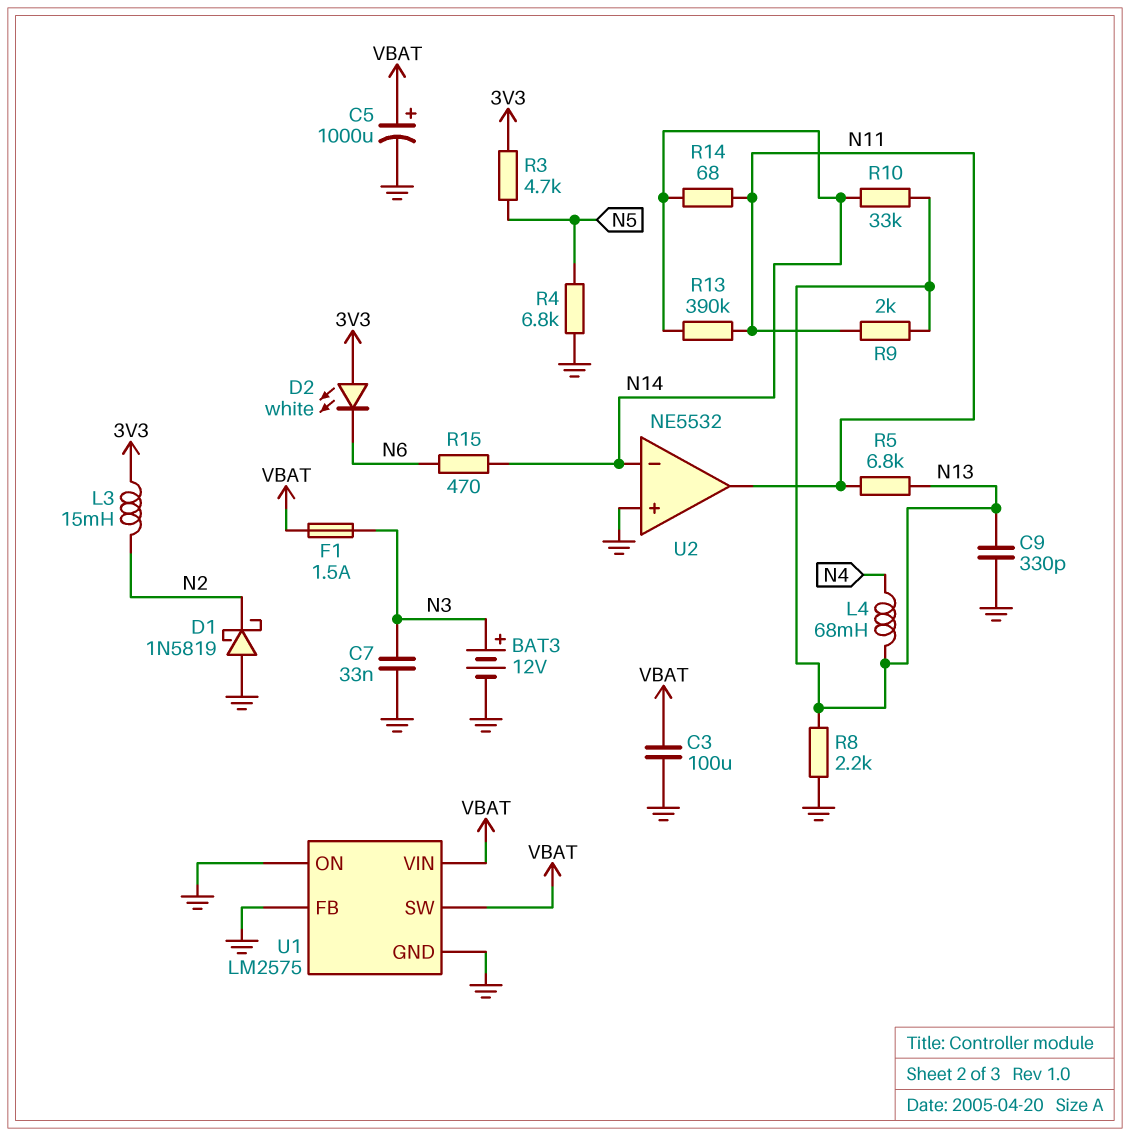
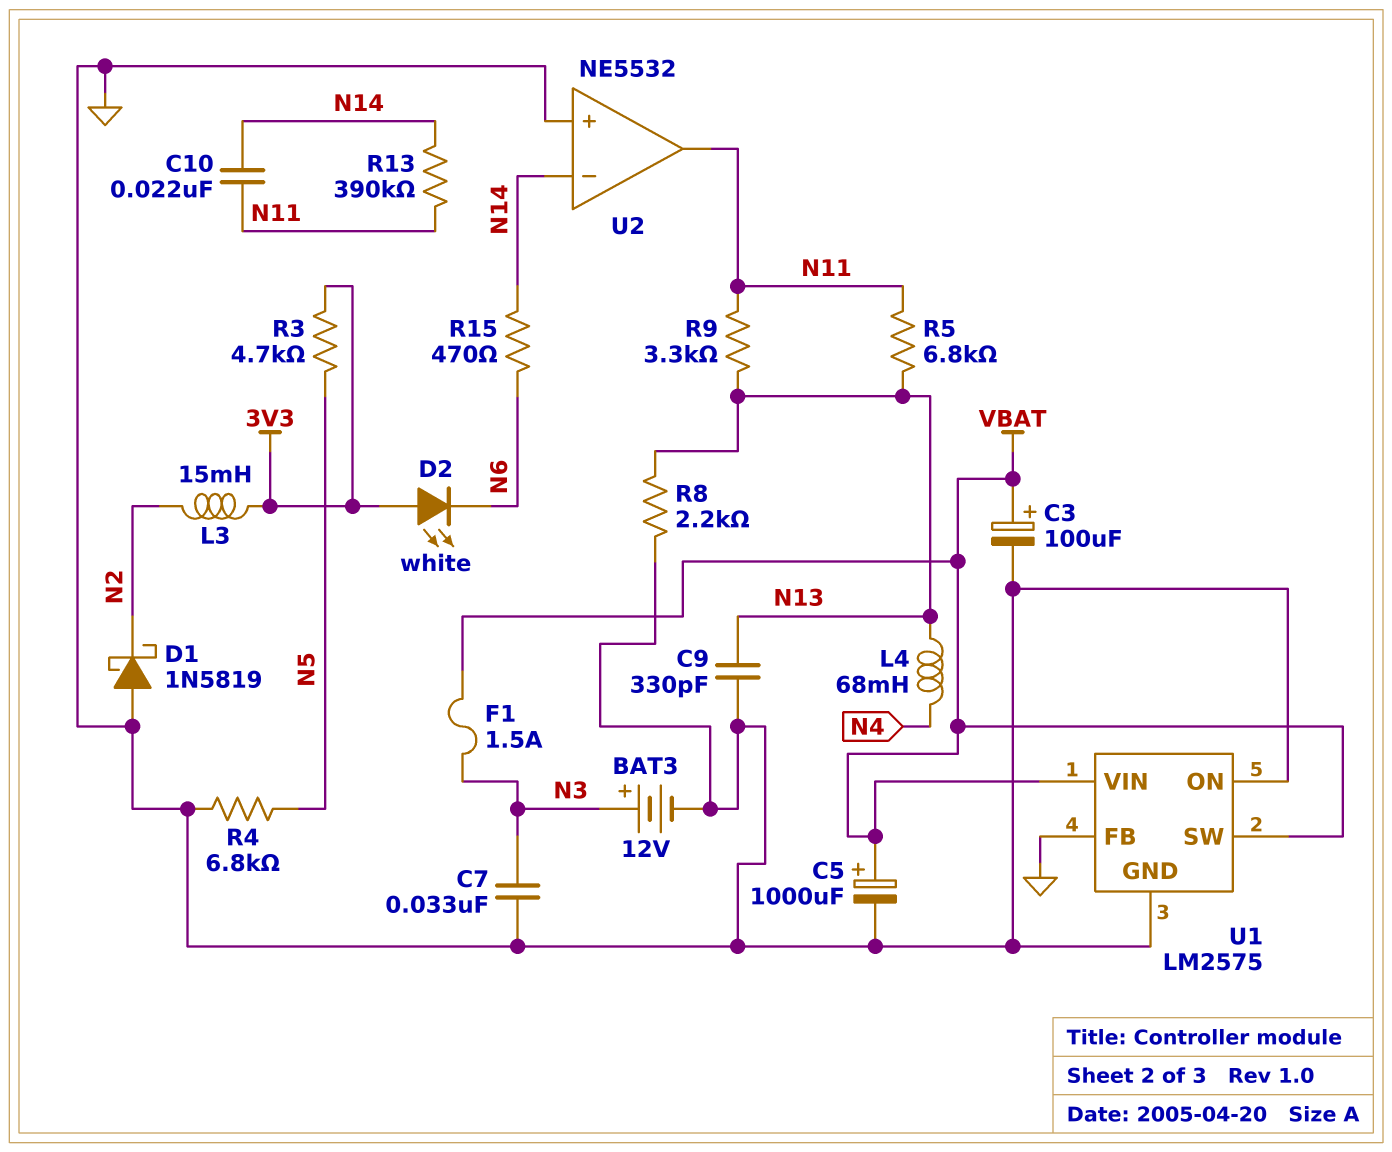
C3: 100uF (GND, VBAT) -> 100uF (plus VBAT, minus GND)
C10: none -> 22nF (N11, N14)
R9: 2k (N11, N13) -> 3.3k (N11, N13)
R10: 33k (N13, N14) -> none
R14: 68 (N11, N14) -> none

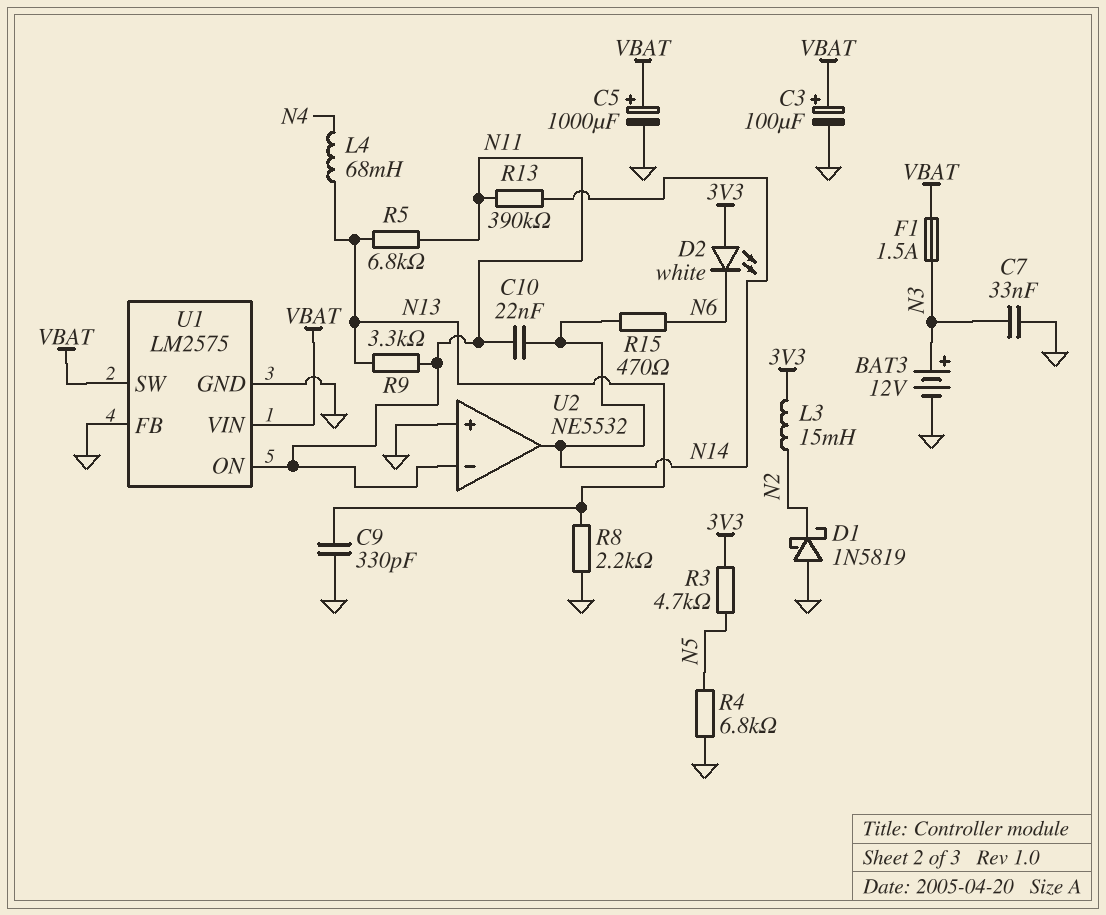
U1 pin ON: GND -> N11
U2 pin in-: N14 -> N11
U2 pin out: N11 -> N14

